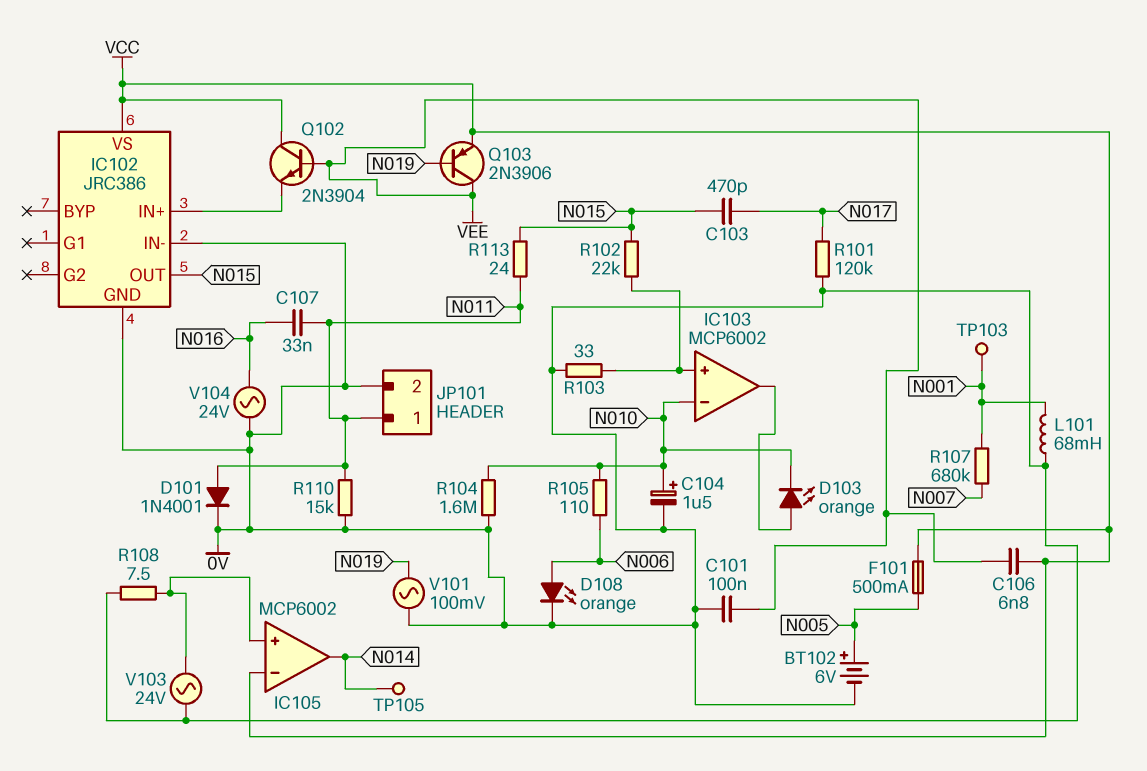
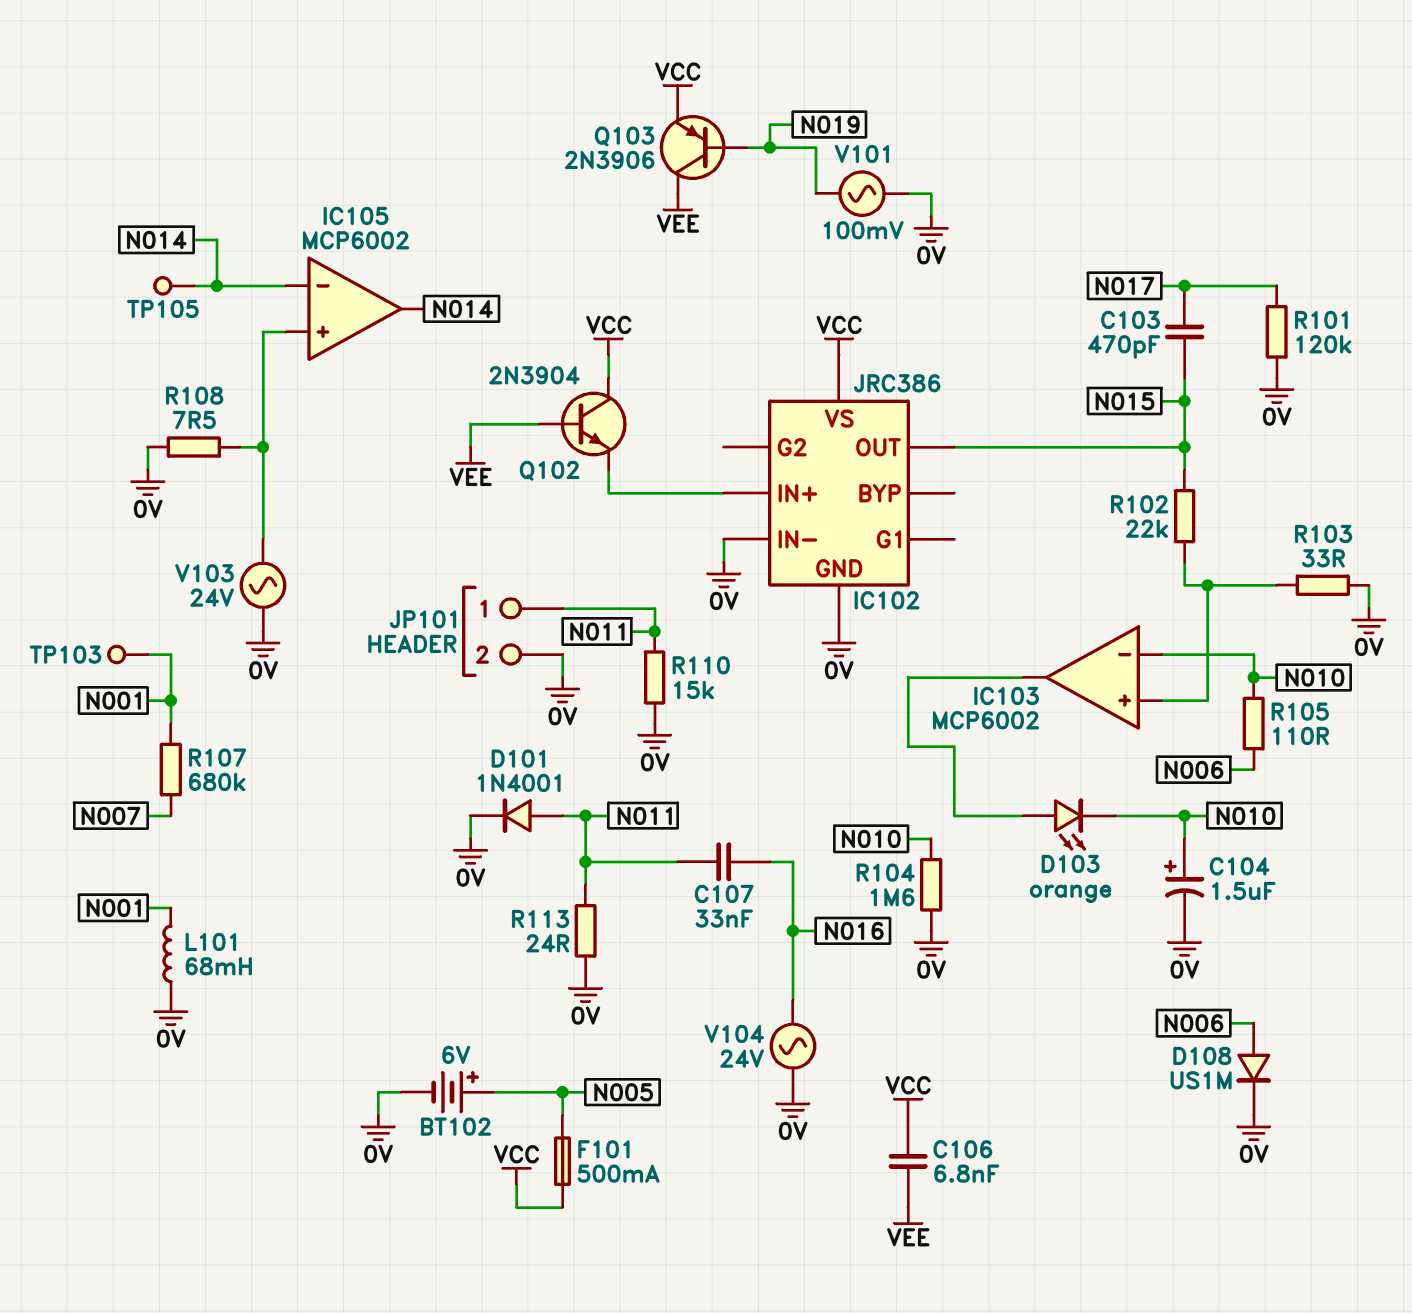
C101: 100nF (0V, VEE) -> none
D108: LED orange (A N006, K 0V) -> diode US1M (A N006, K 0V)
IC105 pin in-: VCC -> N014
R113: 24 (N011, N015) -> 24 (0V, N011)

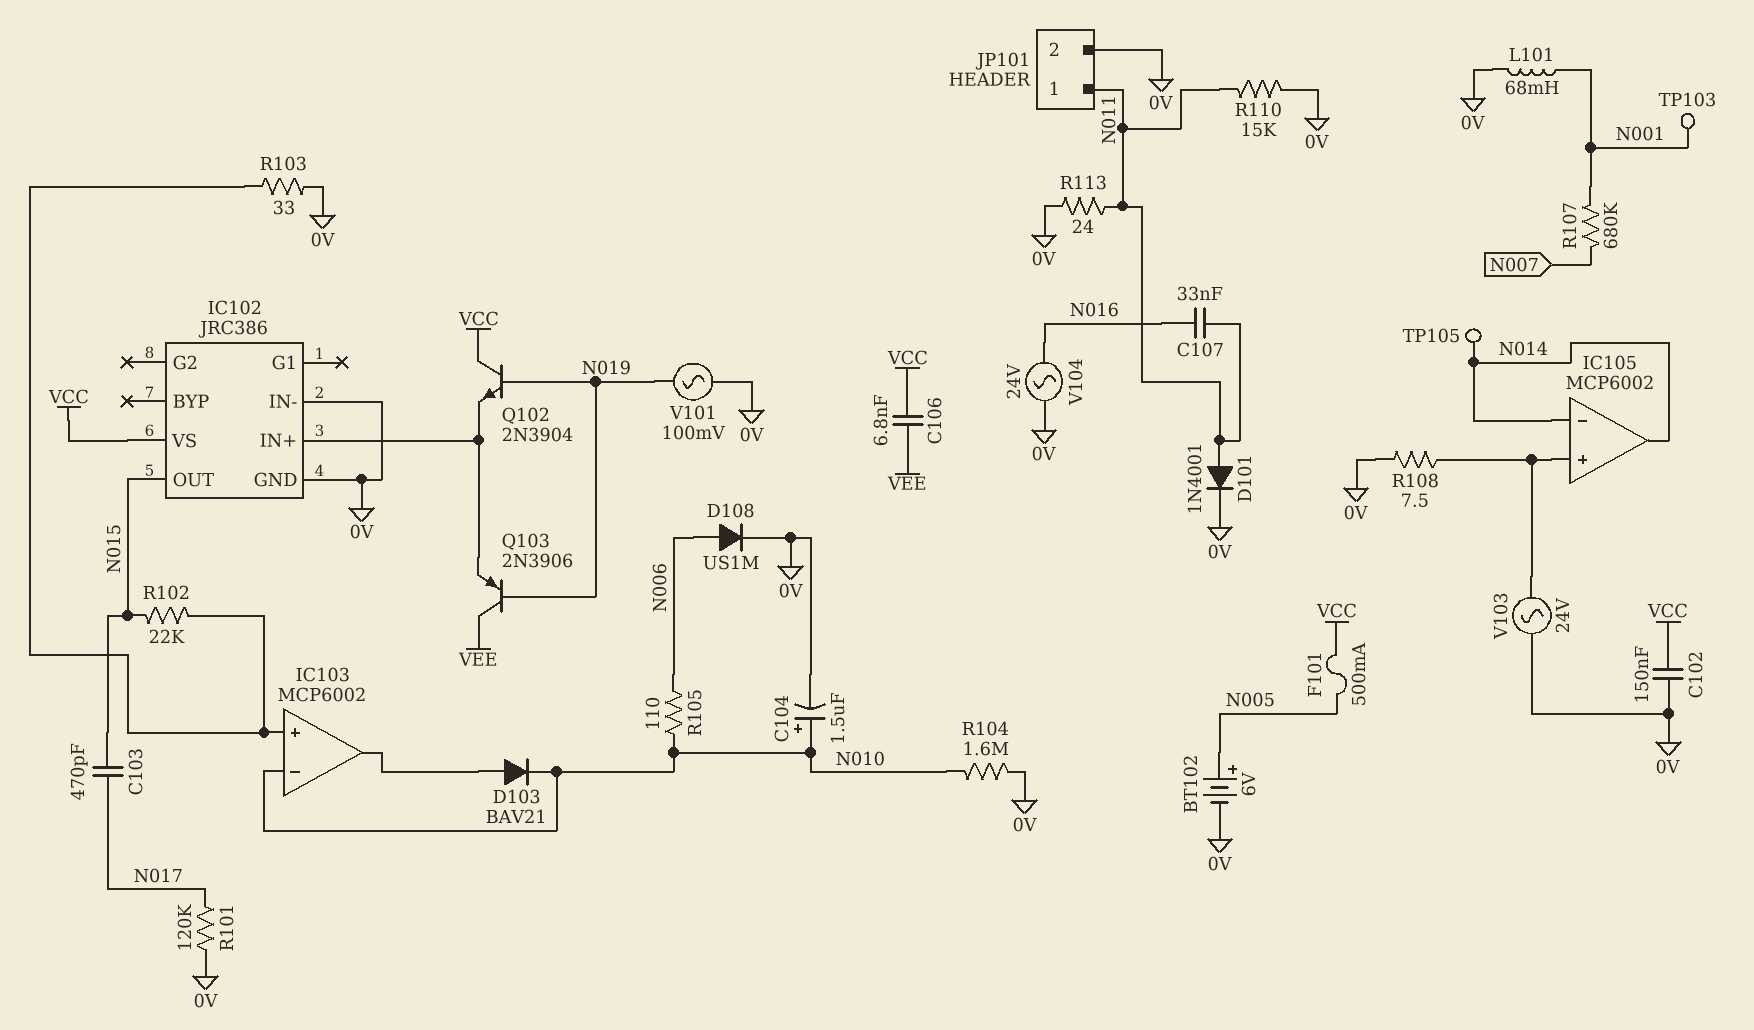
C102: none -> 150nF (0V, VCC)
D103: LED orange (A IC103/out, K N010) -> diode BAV21 (A IC103/out, K N010)
Q102: NPN 2N3904 (B VEE, C VCC, E IC102/IN+) -> NPN 2N3904 (B N019, C VCC, E IC102/IN+)
Q103: PNP 2N3906 (B N019, C VEE, E VCC) -> PNP 2N3906 (B N019, C VEE, E IC102/IN+)

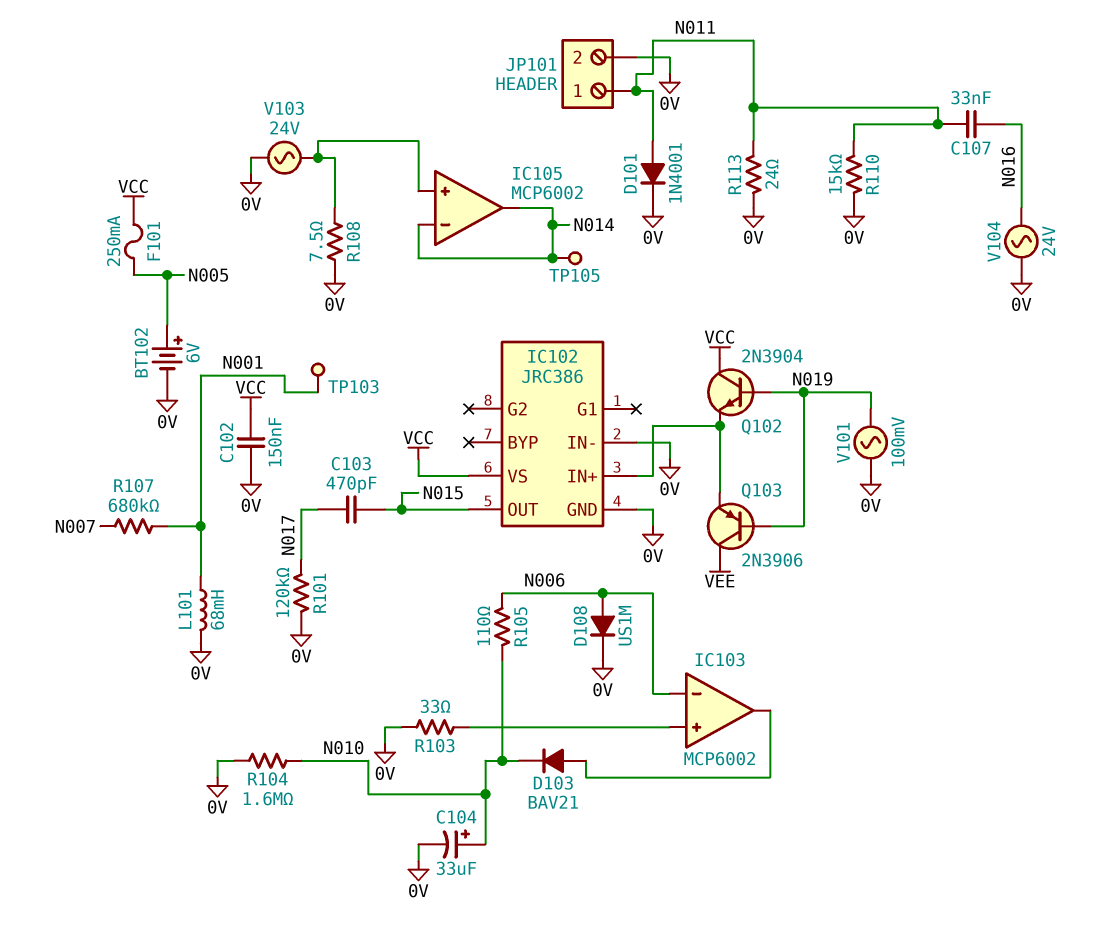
C104: 1.5uF (plus N010, minus 0V) -> 33uF (plus N010, minus 0V)
C106: 6.8nF (VCC, VEE) -> none
F101: 500mA (N005, VCC) -> 250mA (N005, VCC)
IC103 pin in-: N010 -> N006
R102: 22k (IC103/in+, N015) -> none

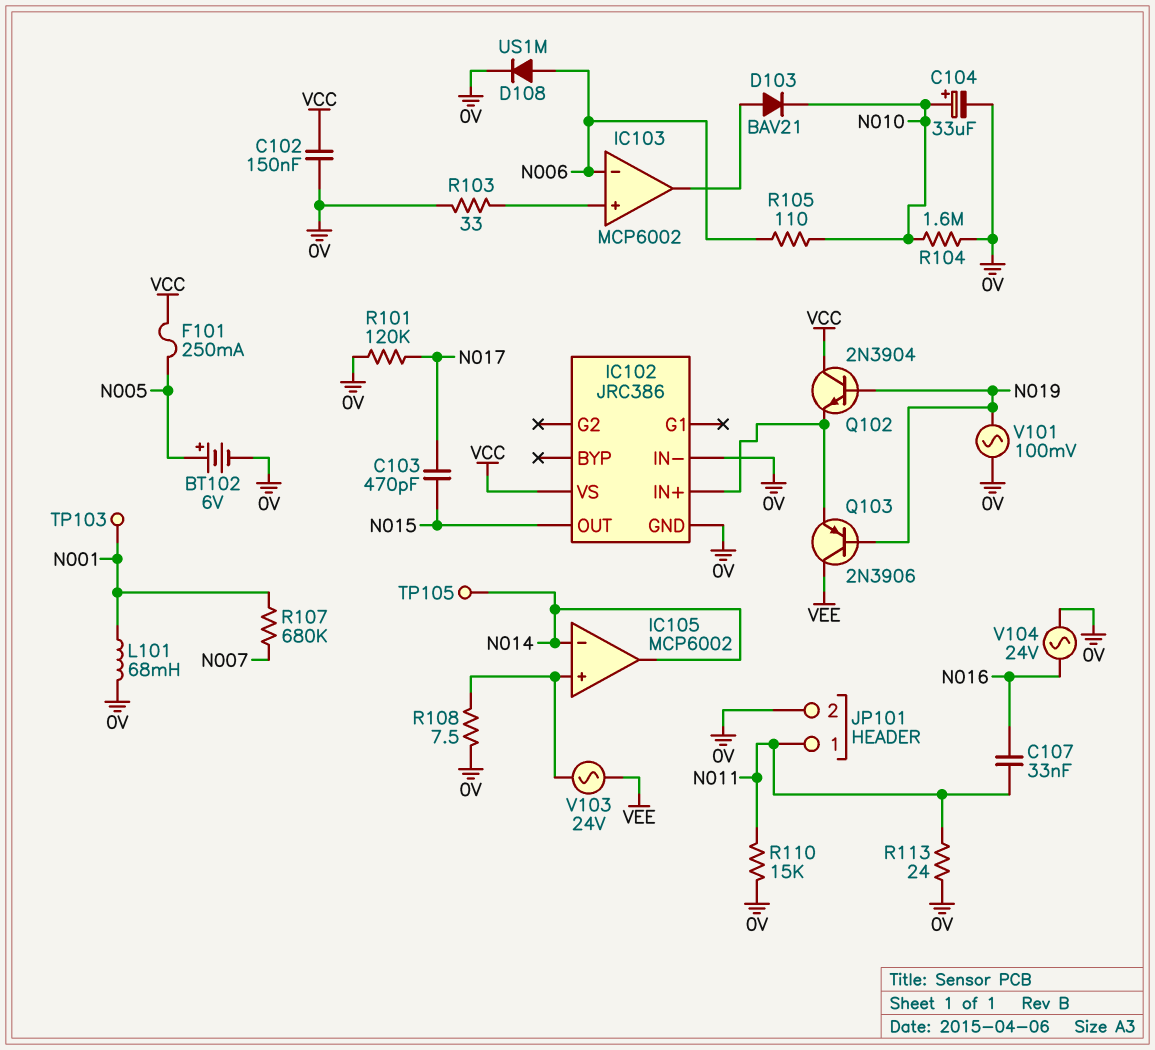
D101: diode 1N4001 (A N011, K 0V) -> none
V103: AC 24V (0V, IC105/in+) -> AC 24V (IC105/in+, VEE)

